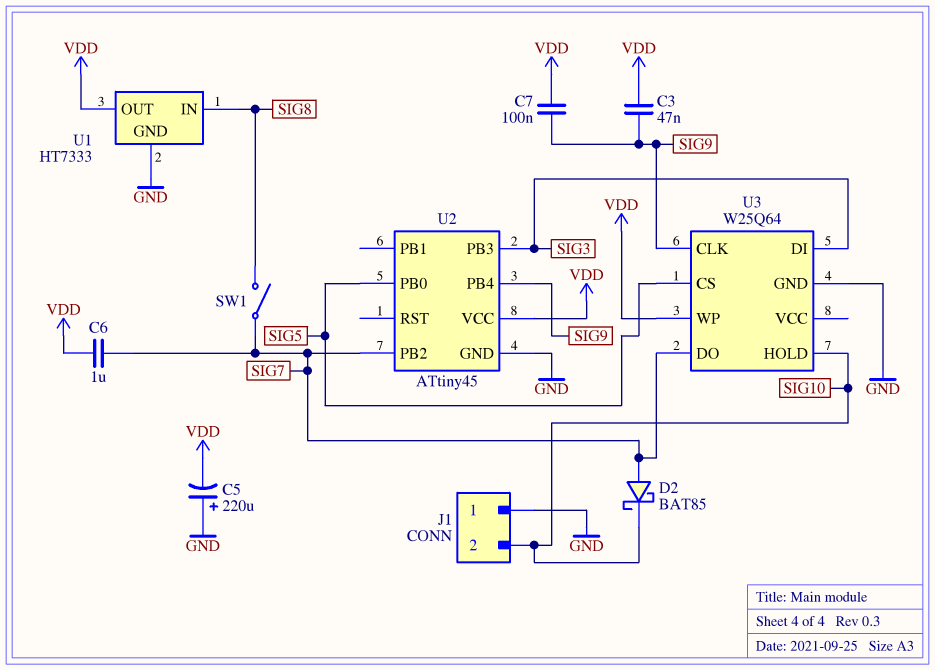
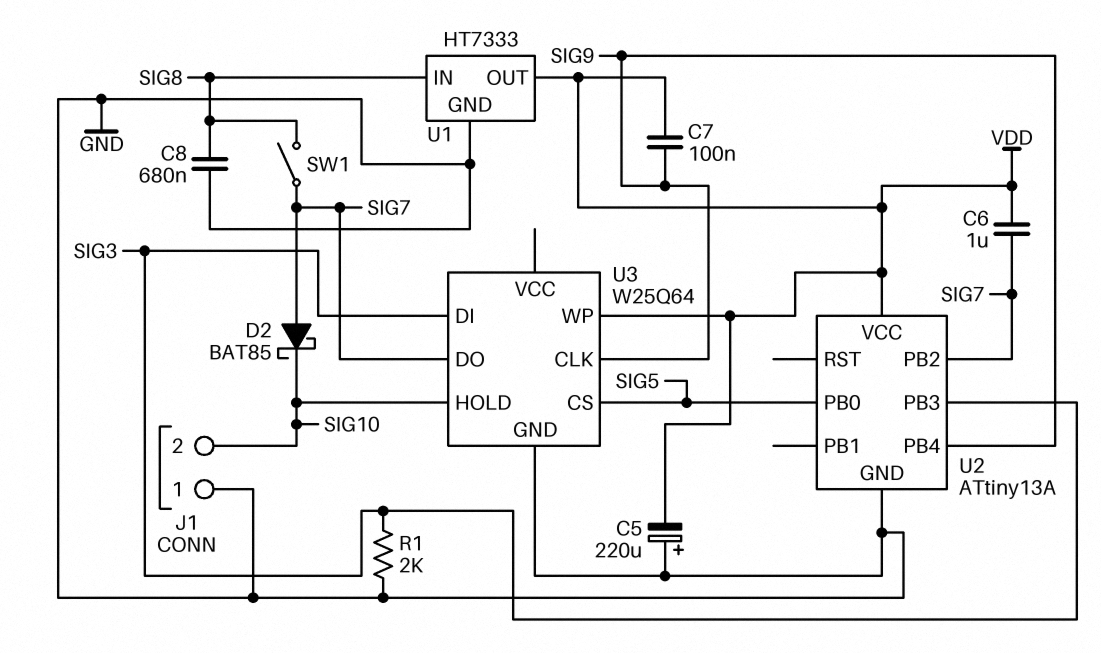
C3: 47nF (SIG9, VDD) -> none
C8: none -> 680nF (GND, SIG8)
R1: none -> 2k (GND, SIG3)
U2: ATtiny45 -> ATtiny13A

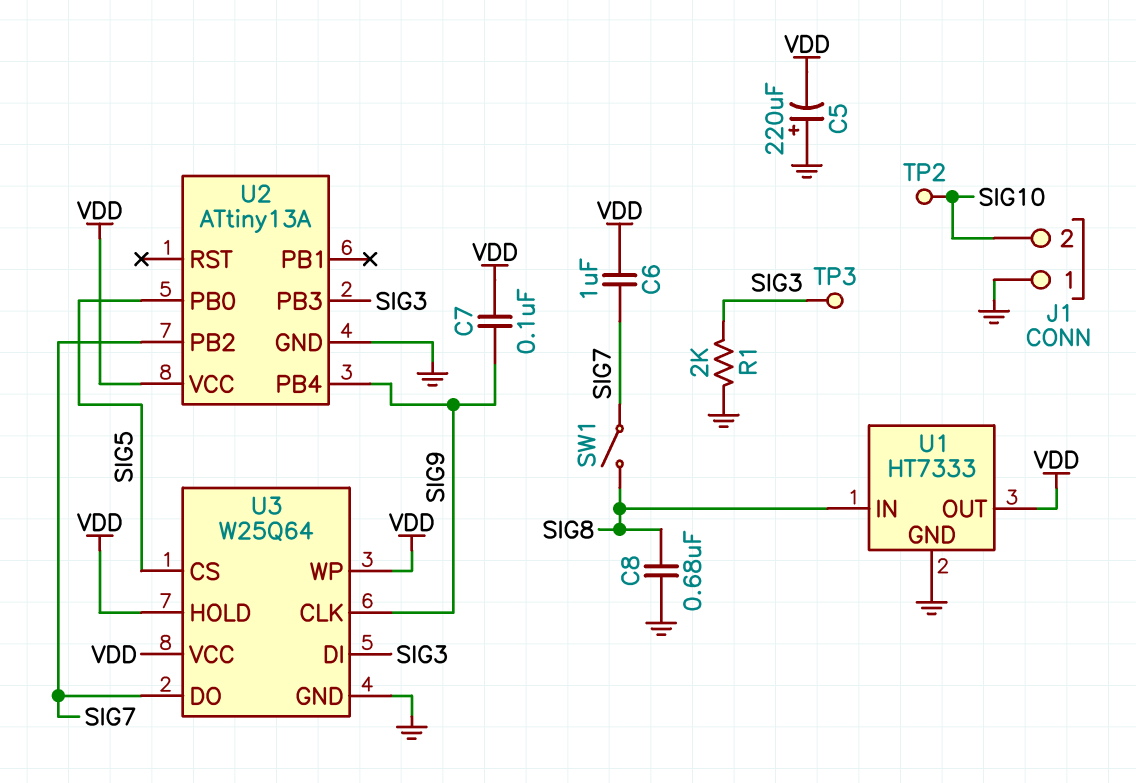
D2: schottky BAT85 (A SIG7, K SIG10) -> none
TP2: none -> test point (SIG10)
TP3: none -> test point (SIG3)
U3 pin HOLD: SIG10 -> VDD
U3 pin VCC: none -> VDD

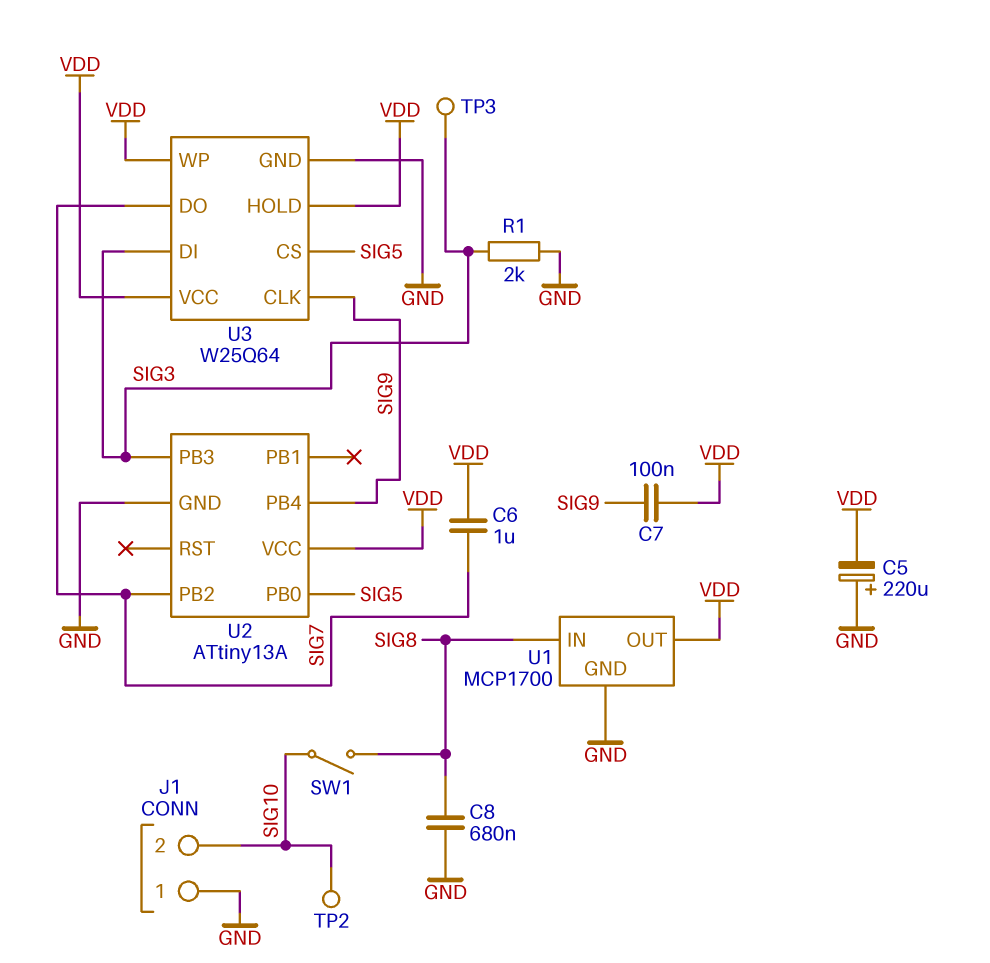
SW1: switch (SIG7, SIG8) -> switch (SIG8, SIG10)
U1: HT7333 -> MCP1700

